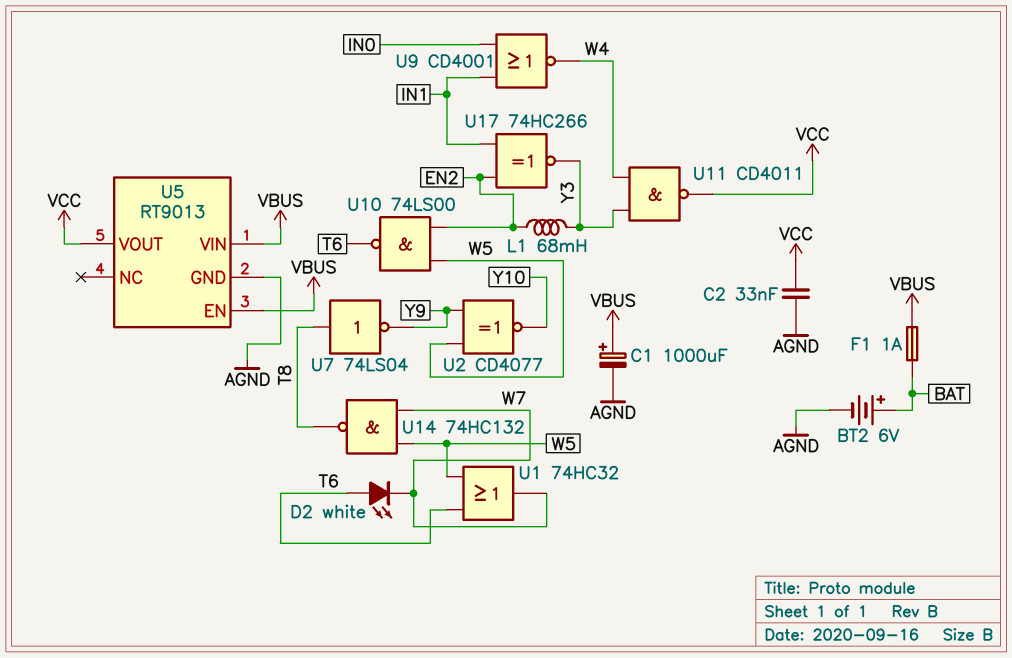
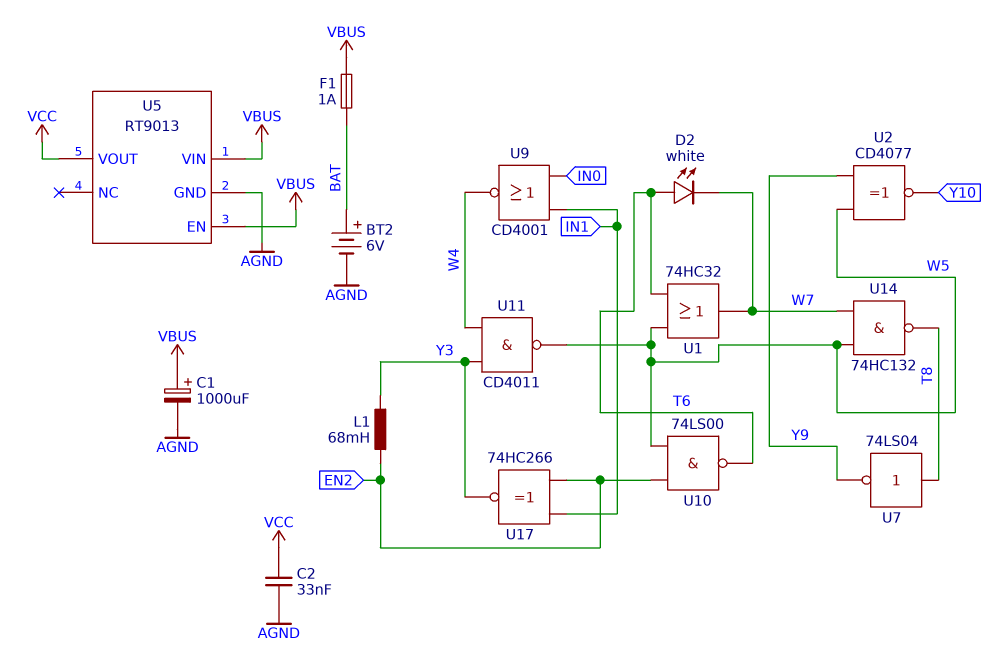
U11: NAND CD4011 (in W4, in Y3, out VCC) -> NAND CD4011 (in W4, in Y3, out W5)

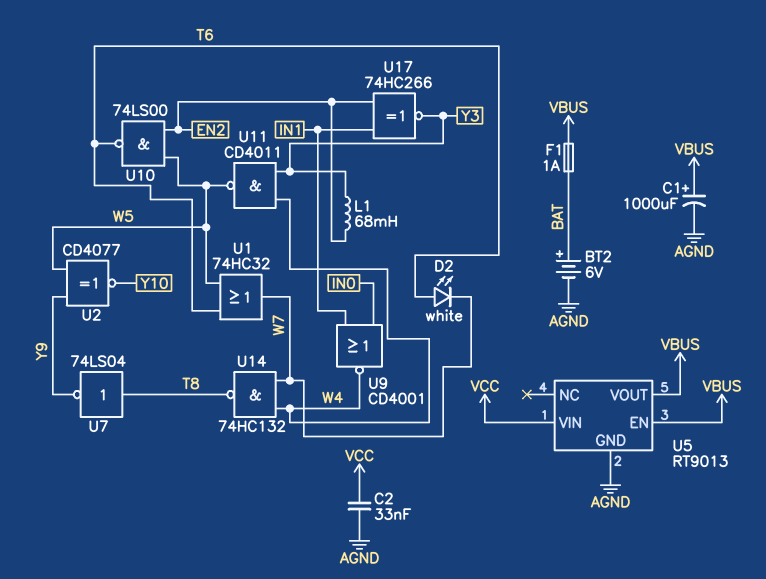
U5 pin VIN: VBUS -> VCC
U5 pin VOUT: VCC -> VBUS
U14: NAND 74HC132 (in W5, in W7, out T8) -> NAND 74HC132 (in W4, in W7, out T8)

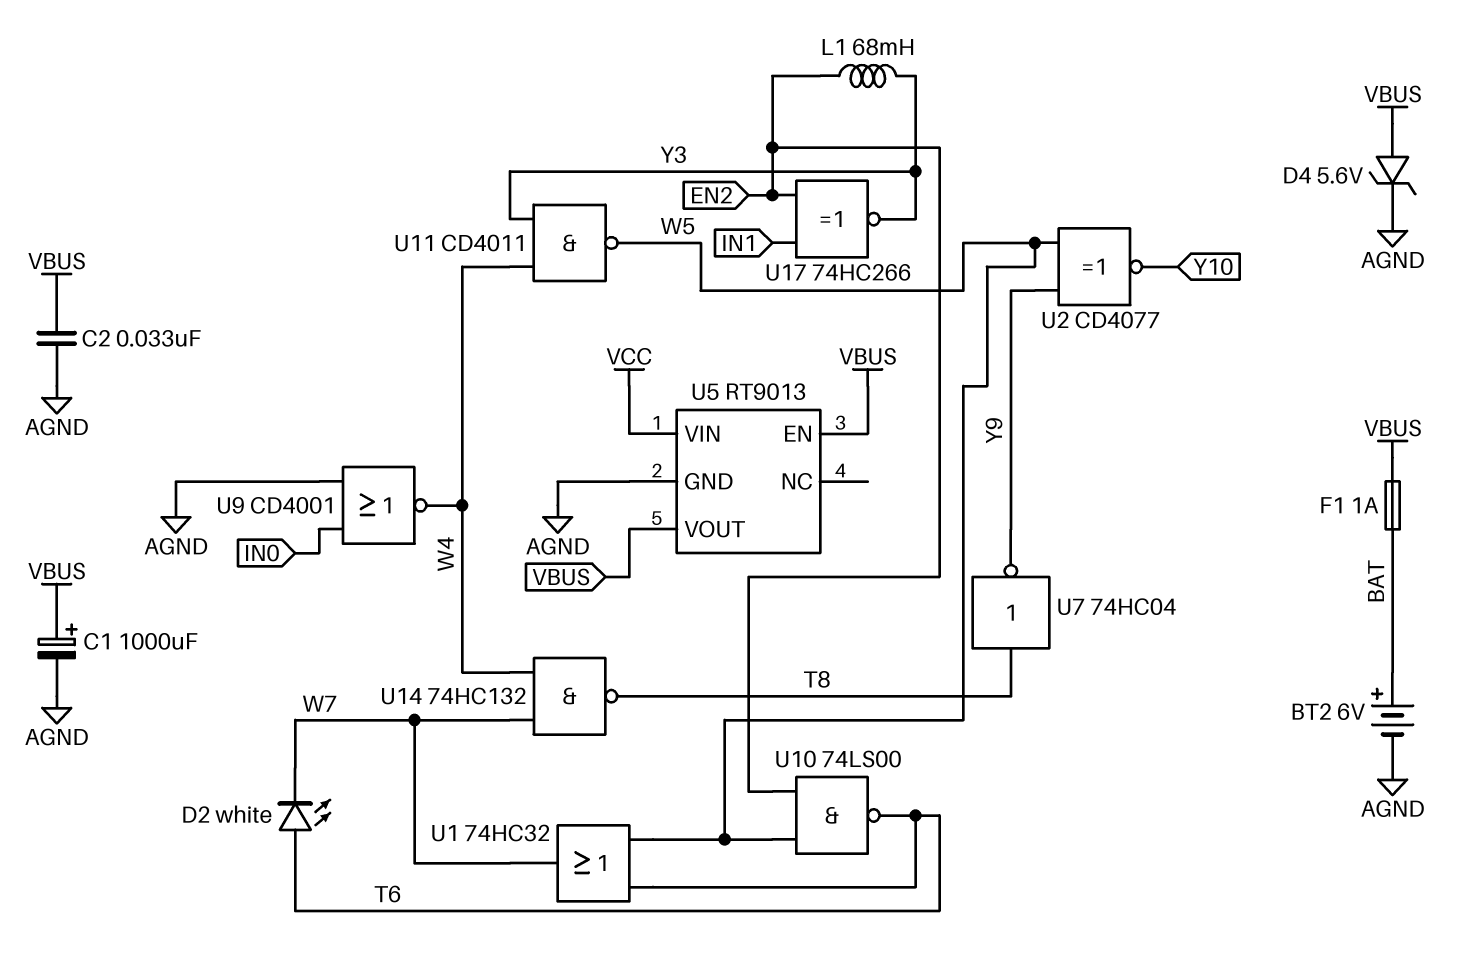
C2: 33nF (AGND, VCC) -> 33nF (AGND, VBUS)
D4: none -> zener 5.6V (A VBUS, K AGND)
U7: NOT 74LS04 (in T8, out Y9) -> NOT 74HC04 (in T8, out Y9)
U9: NOR CD4001 (in IN0, in IN1, out W4) -> NOR CD4001 (in AGND, in IN0, out W4)

